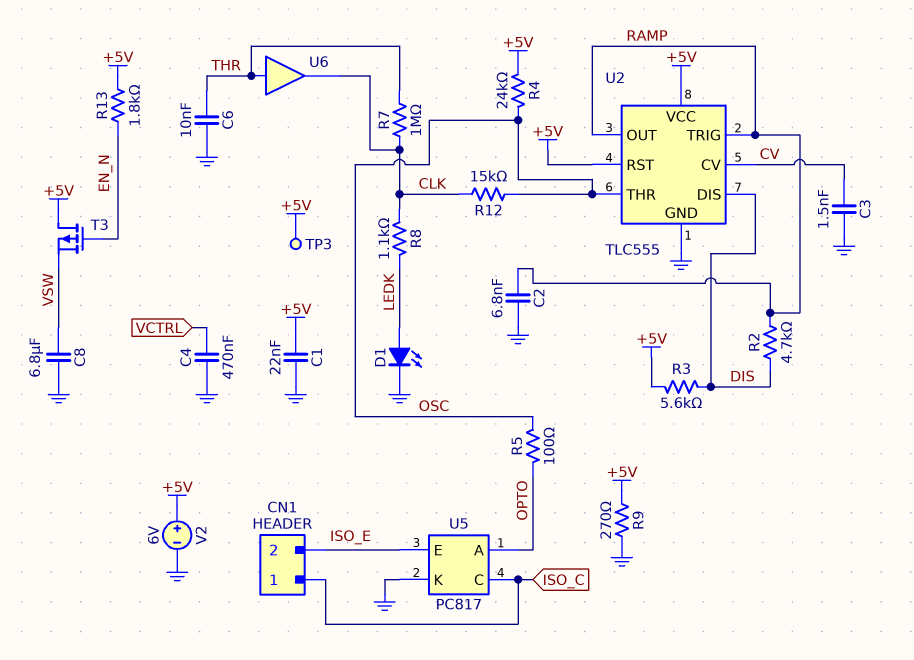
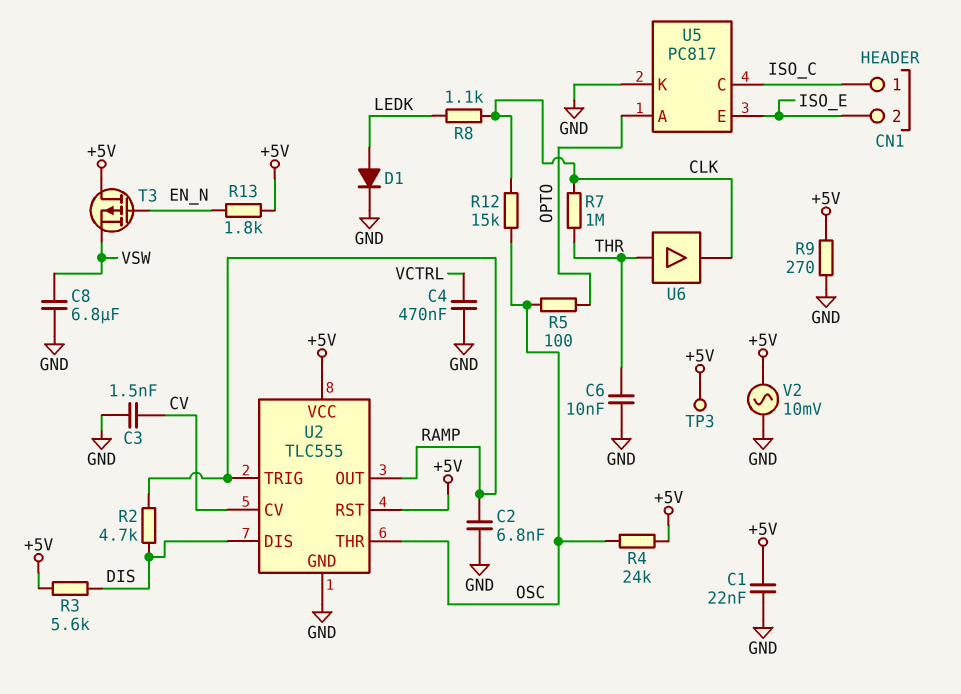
D1: LED (A LEDK, K GND) -> diode (A LEDK, K GND)
V2: 6V (plus +5V, minus GND) -> AC 10mV (+5V, GND)

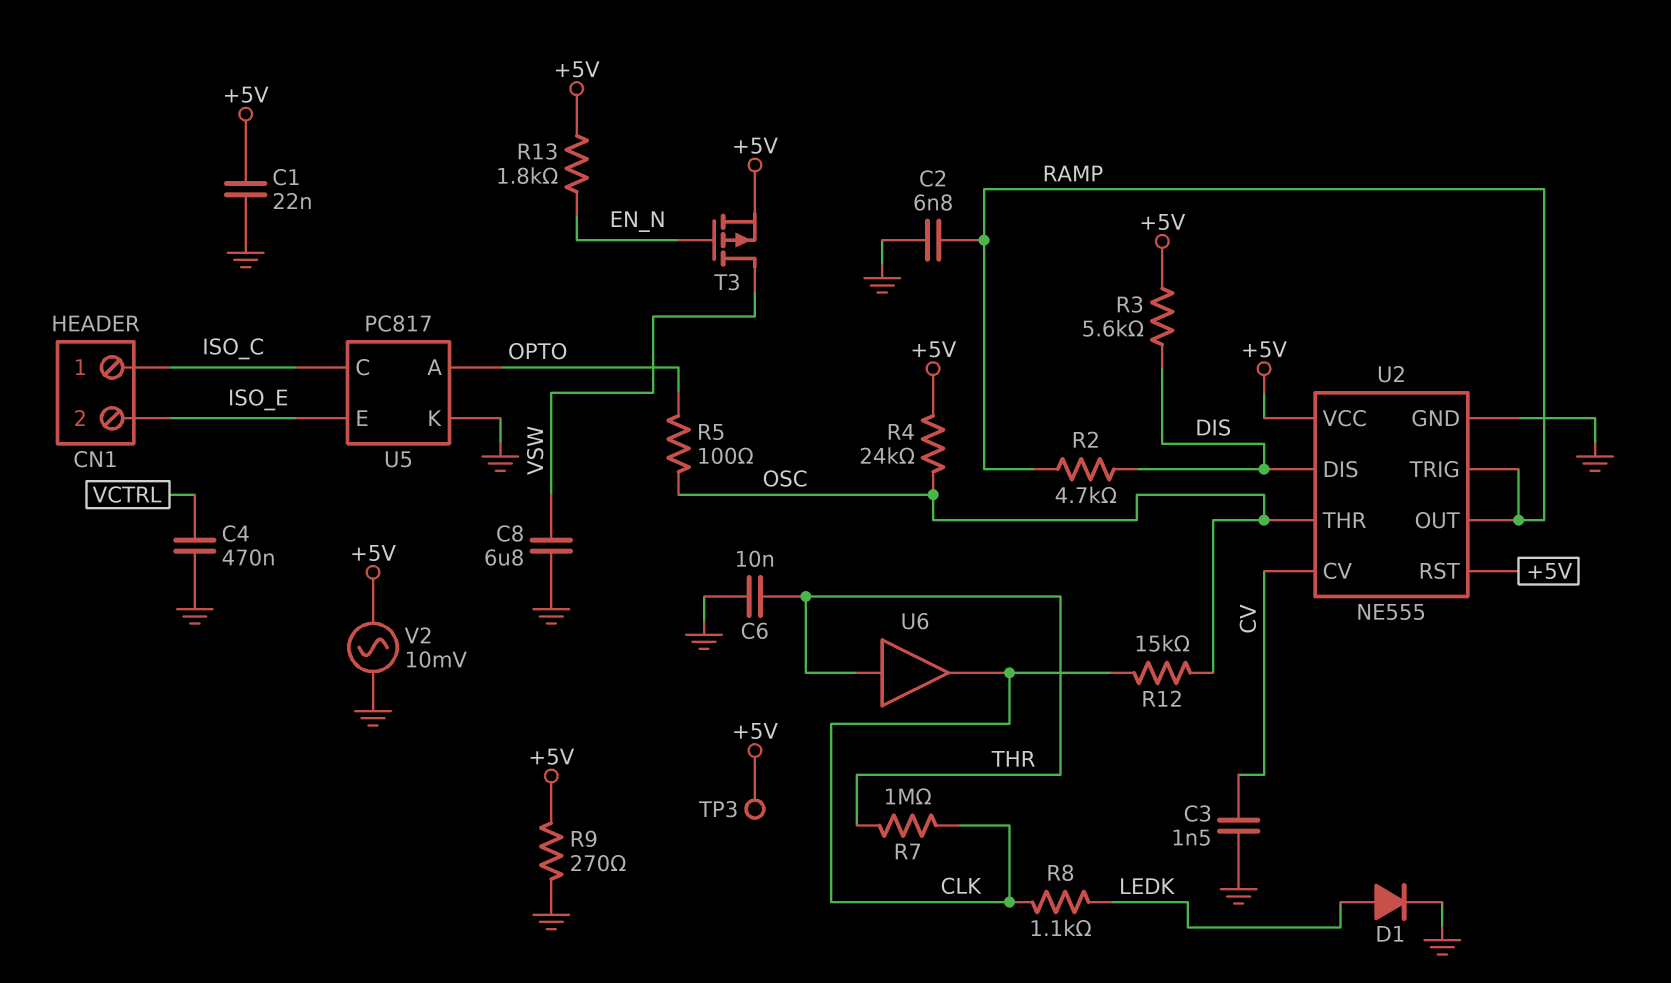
T3: PMOS (G EN_N, D +5V, S VSW) -> PMOS (G EN_N, D VSW, S +5V)
U2: TLC555 -> NE555

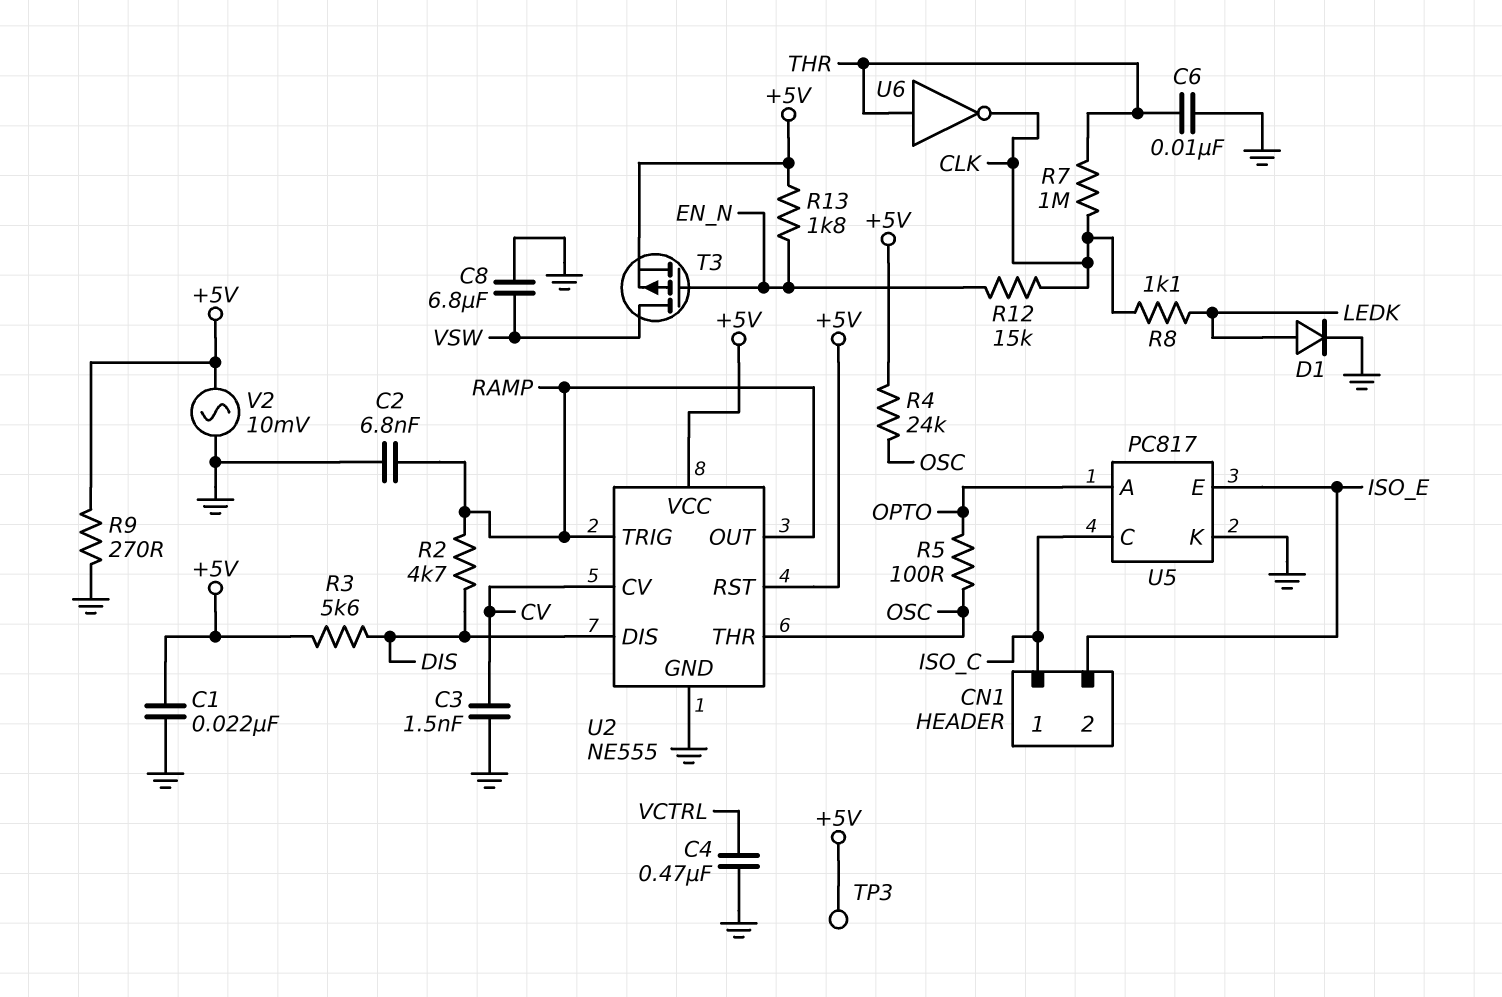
R12: 15k (CLK, OSC) -> 15k (CLK, EN_N)
U6: buffer (in THR, out CLK) -> NOT (in THR, out CLK)

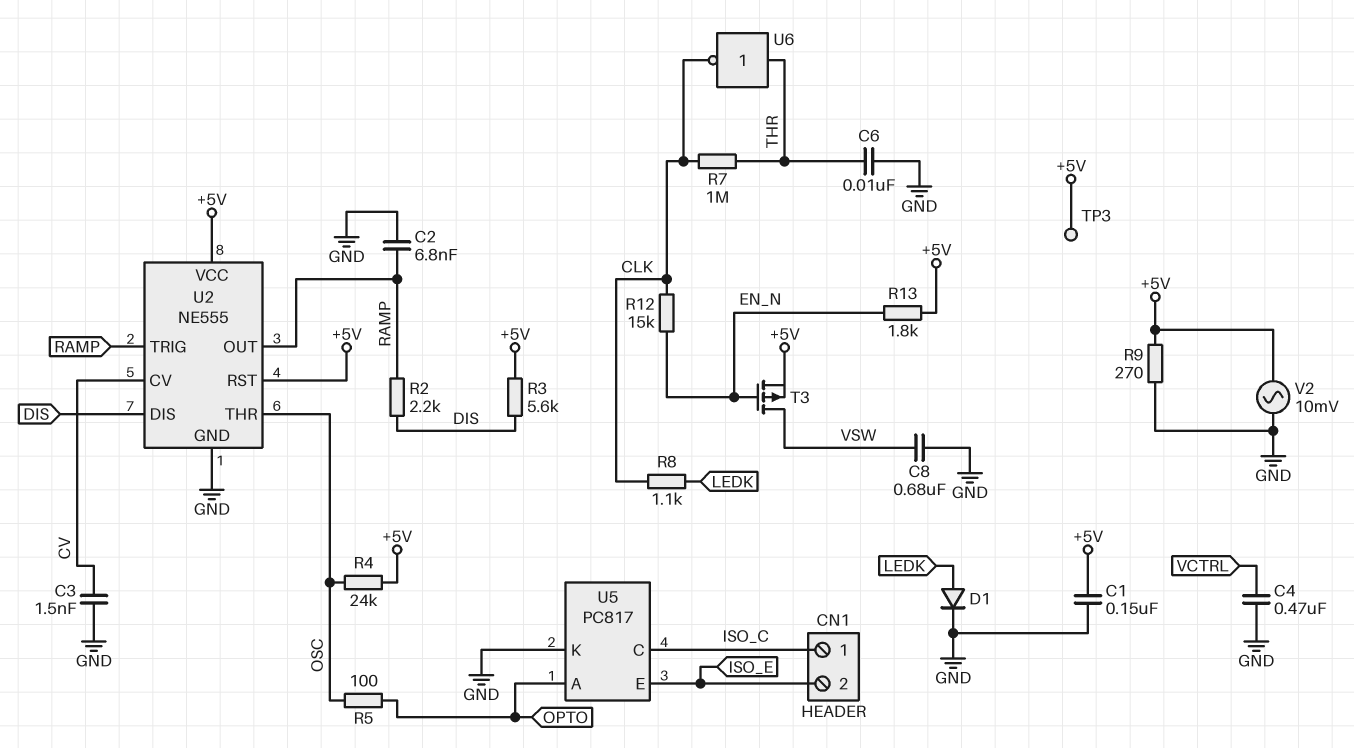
C1: 22nF (+5V, GND) -> 150nF (+5V, GND)
C8: 6.8uF (GND, VSW) -> 680nF (GND, VSW)
R2: 4.7k (DIS, RAMP) -> 2.2k (DIS, RAMP)

